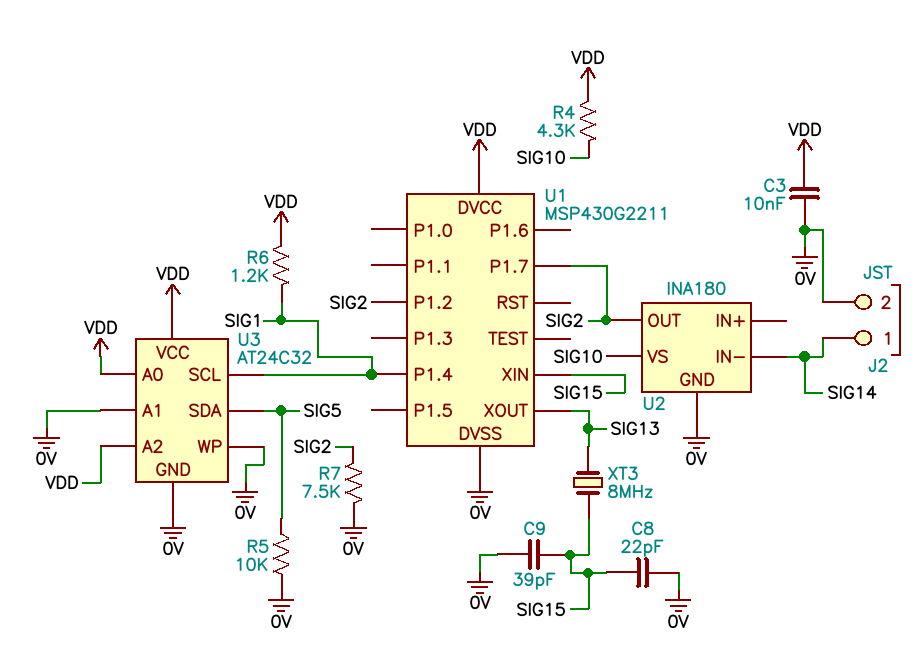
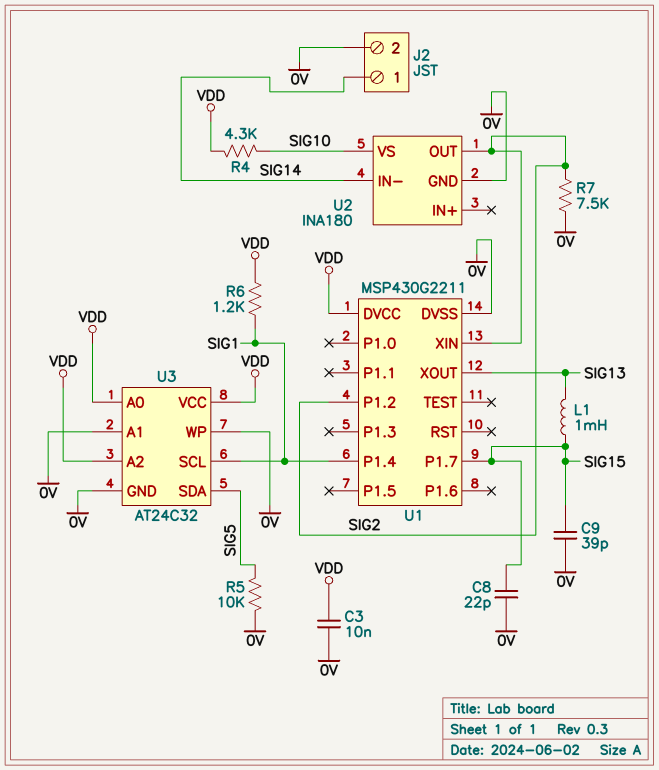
L1: none -> 1mH (SIG13, SIG15)
U1 pin P1.7: SIG2 -> SIG15
U1 pin XIN: SIG15 -> SIG2
XT3: 8MHz (SIG13, SIG15) -> none

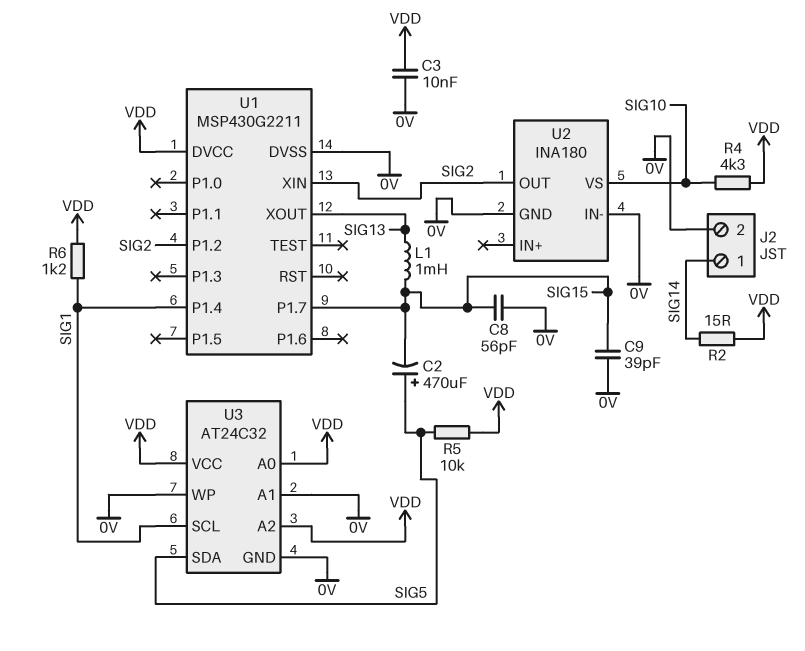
C2: none -> 470uF (plus SIG5, minus SIG15)
C8: 22pF (0V, SIG15) -> 56pF (0V, SIG15)
R2: none -> 15 (SIG14, VDD)
R5: 10k (0V, SIG5) -> 10k (SIG5, VDD)
R7: 7.5k (0V, SIG2) -> none
U2 pin IN-: SIG14 -> 0V

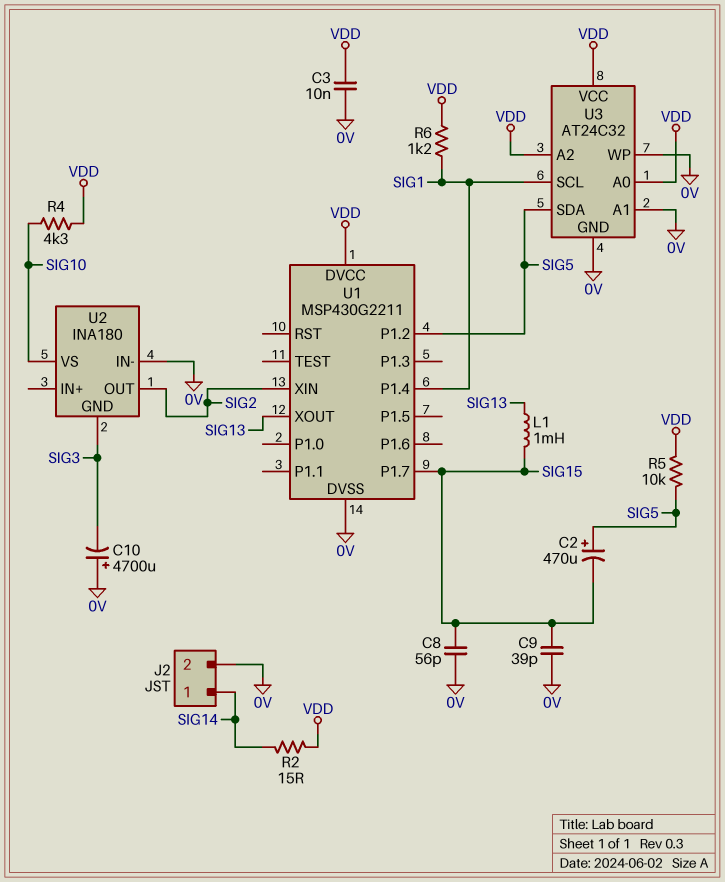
C10: none -> 4700uF (plus 0V, minus SIG3)
U1 pin P1.2: SIG2 -> SIG5
U2 pin GND: 0V -> SIG3

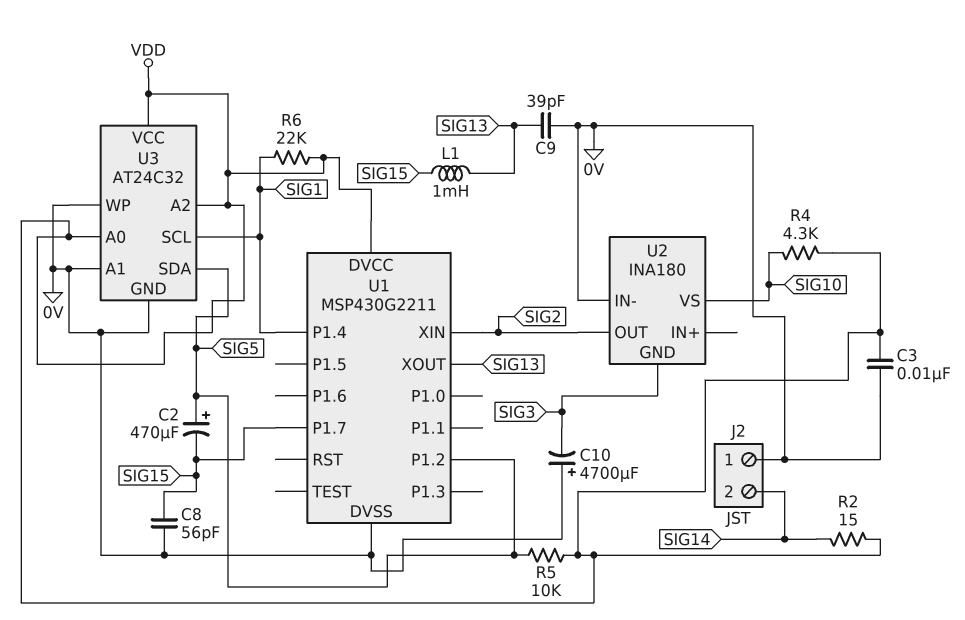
C9: 39pF (0V, SIG15) -> 39pF (0V, SIG13)
J2 pin 1: SIG14 -> 0V
J2 pin 2: 0V -> SIG14
R6: 1.2k (SIG1, VDD) -> 22k (SIG1, VDD)

